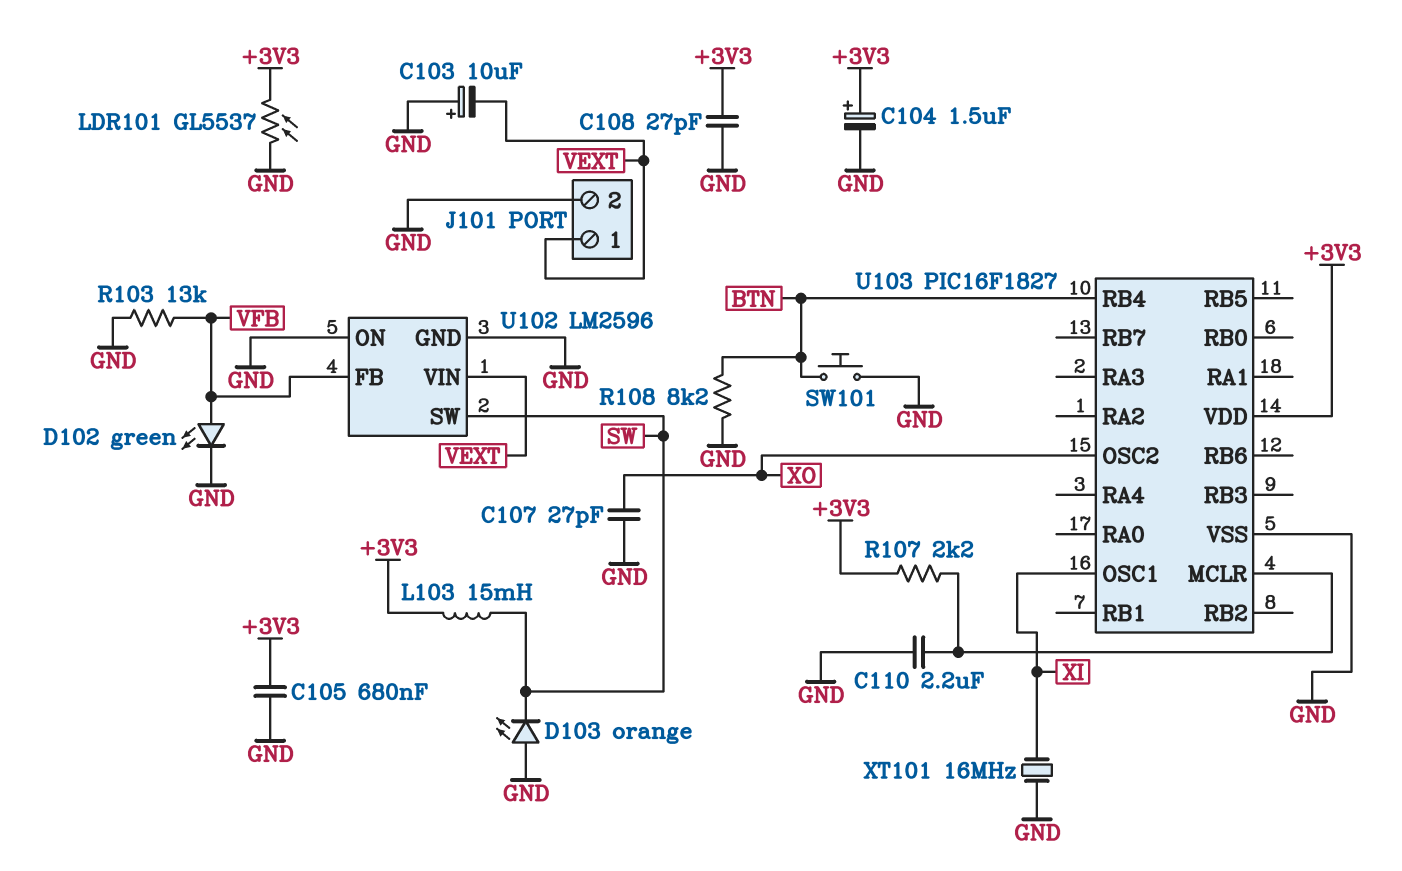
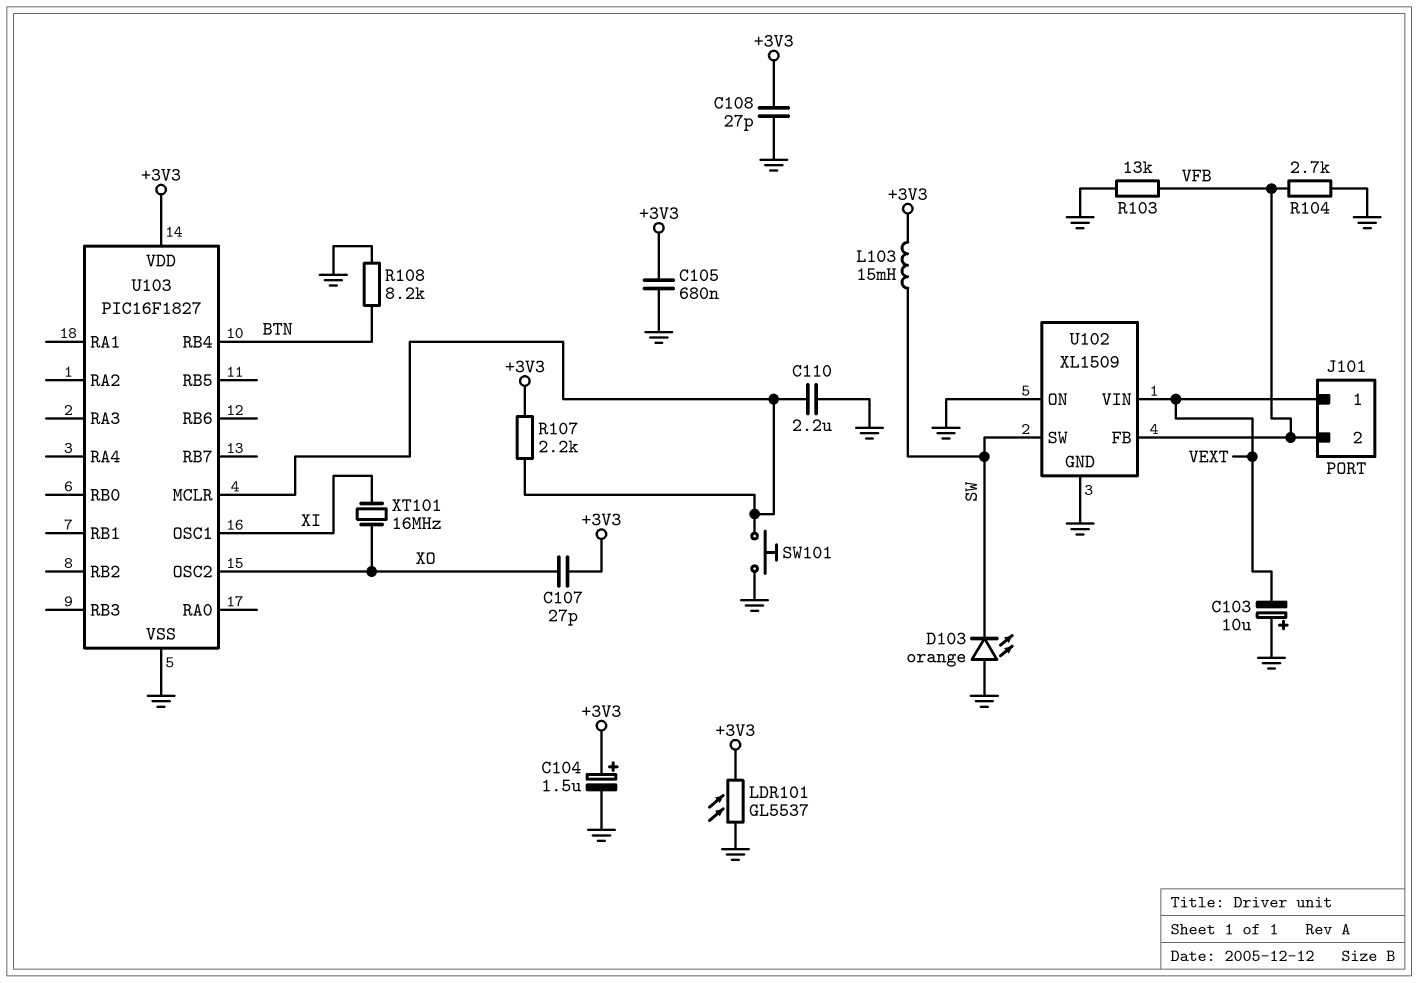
C107: 27pF (GND, XO) -> 27pF (+3V3, XO)
D102: LED green (A VFB, K GND) -> none
J101 pin 2: GND -> VFB
R104: none -> 2.7k (GND, VFB)
SW101: button (BTN, GND) -> button (GND, U103/MCLR)
U102: LM2596 -> XL1509
XT101: 16MHz (GND, XI) -> 16MHz (XI, XO)

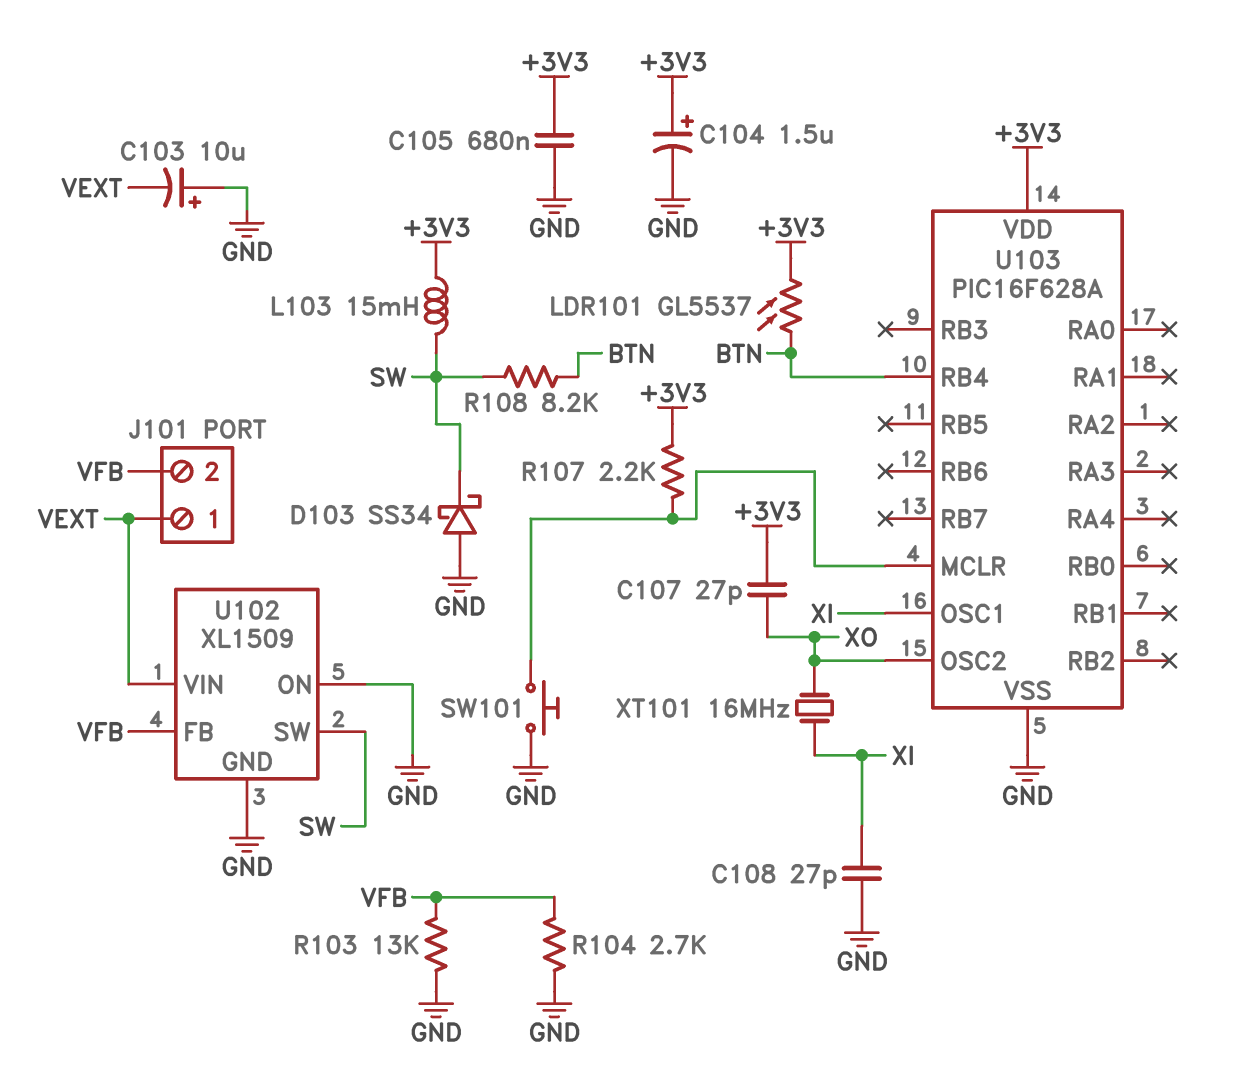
C108: 27pF (+3V3, GND) -> 27pF (GND, XI)
C110: 2.2uF (GND, U103/MCLR) -> none
D103: LED orange (A GND, K SW) -> schottky SS34 (A GND, K SW)
LDR101: GL5537 (+3V3, GND) -> GL5537 (+3V3, BTN)
R108: 8.2k (BTN, GND) -> 8.2k (BTN, SW)
U103: PIC16F1827 -> PIC16F628A

